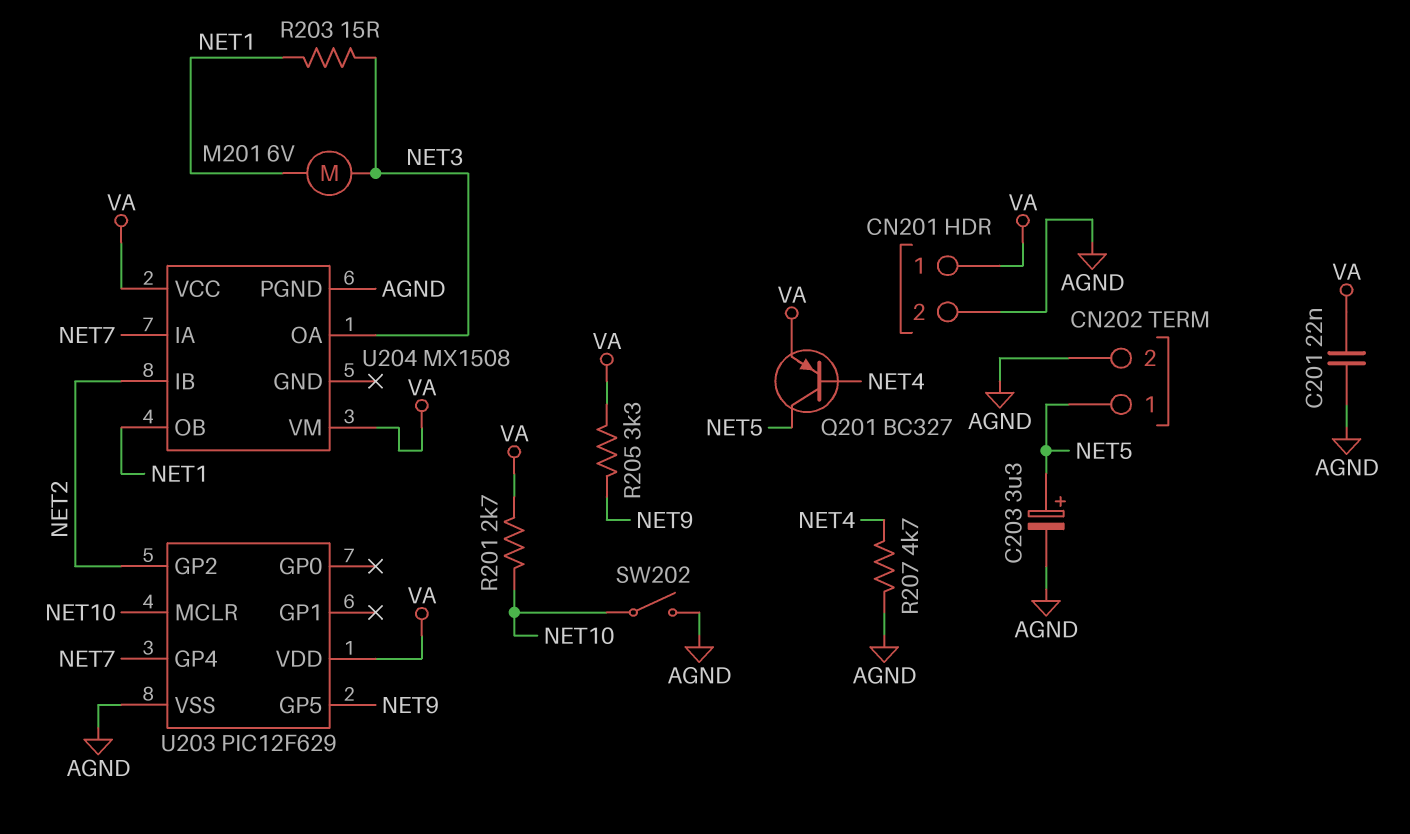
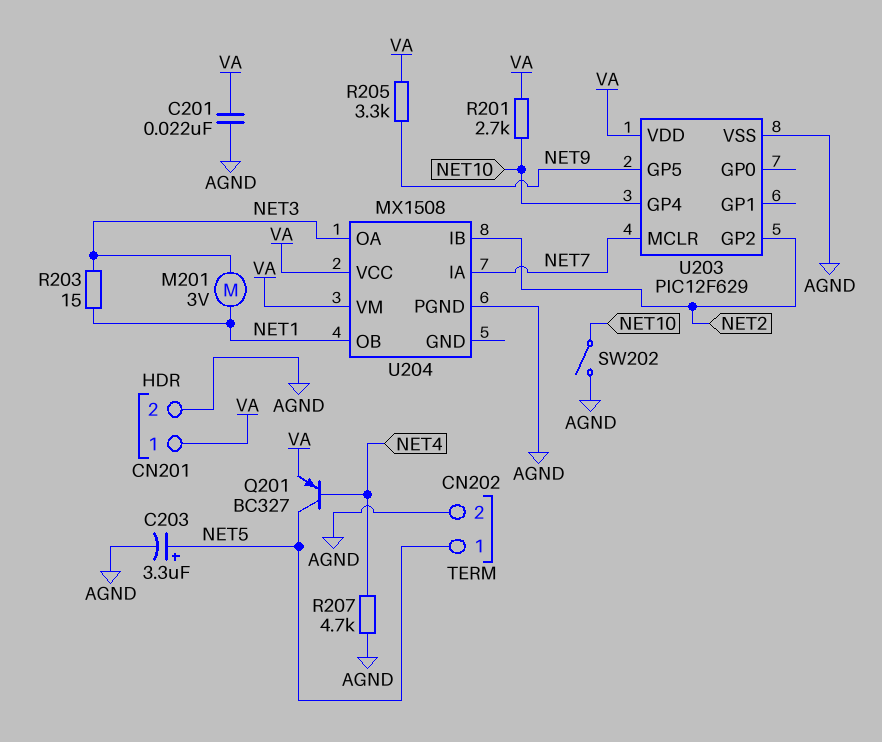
M201: motor 6V (NET1, NET3) -> motor 3V (NET1, NET3)
U203 pin GP4: NET7 -> NET10
U203 pin MCLR: NET10 -> NET7

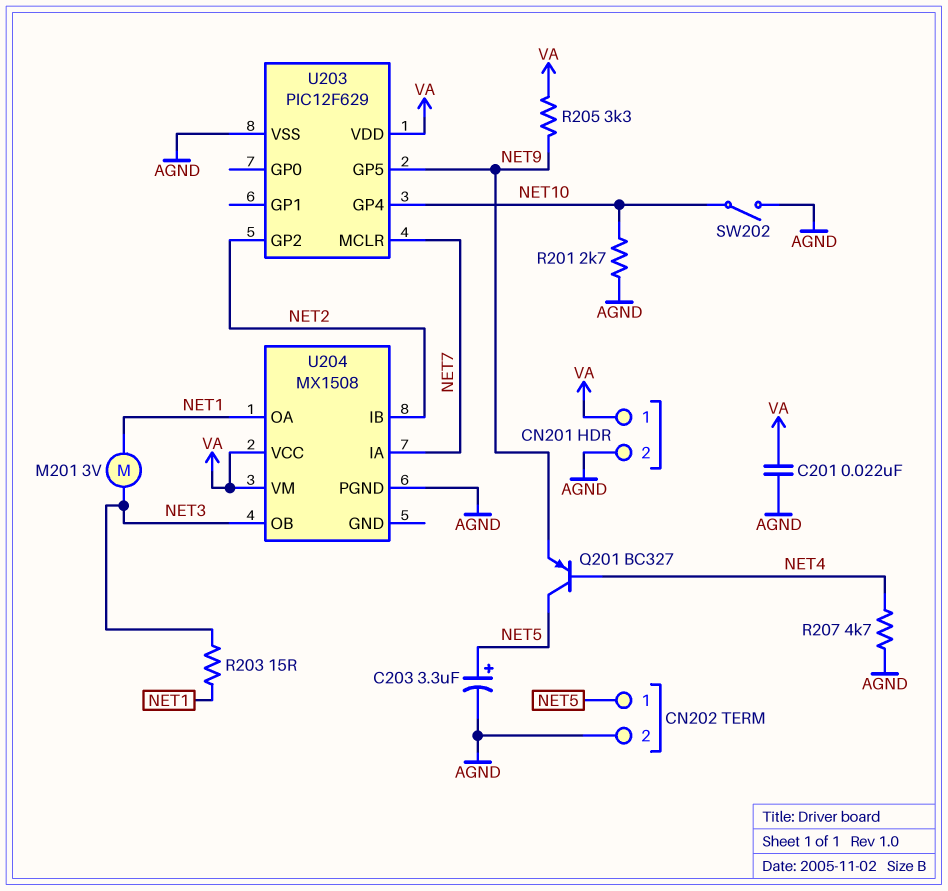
Q201: PNP BC327 (B NET4, C NET5, E VA) -> PNP BC327 (B NET4, C NET5, E NET9)
R201: 2.7k (NET10, VA) -> 2.7k (AGND, NET10)
U204 pin OA: NET3 -> NET1
U204 pin OB: NET1 -> NET3

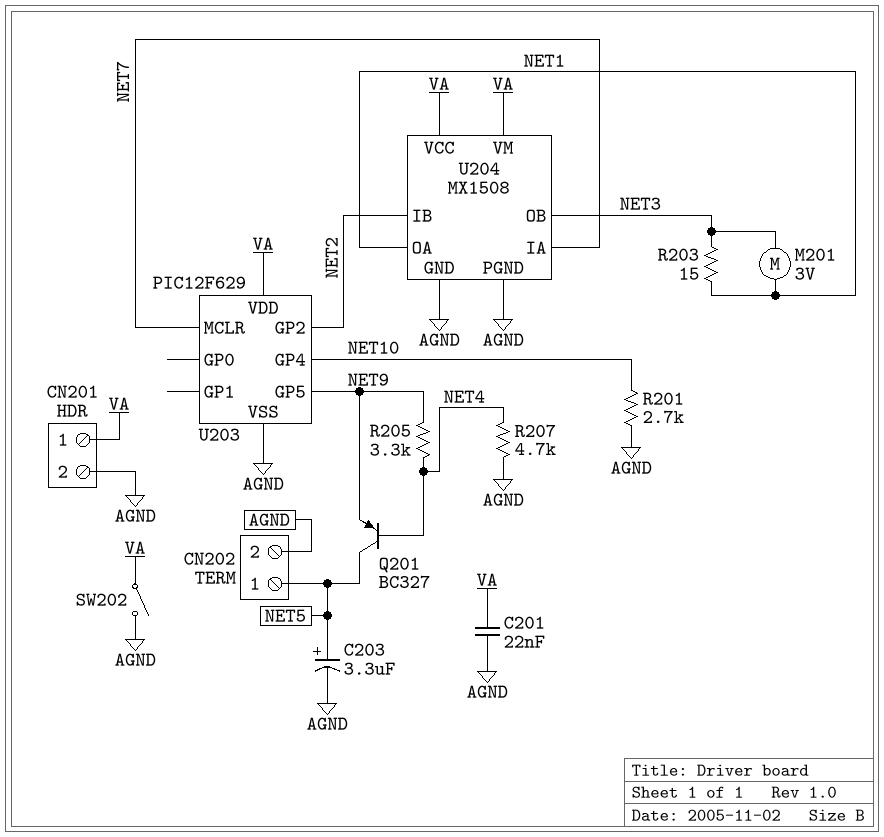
R205: 3.3k (NET9, VA) -> 3.3k (NET4, NET9)
SW202: switch (AGND, NET10) -> switch (AGND, VA)
U204 pin GND: none -> AGND

